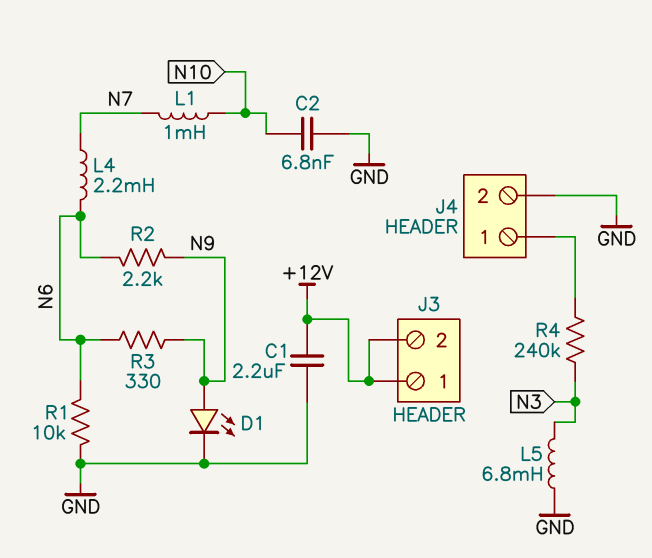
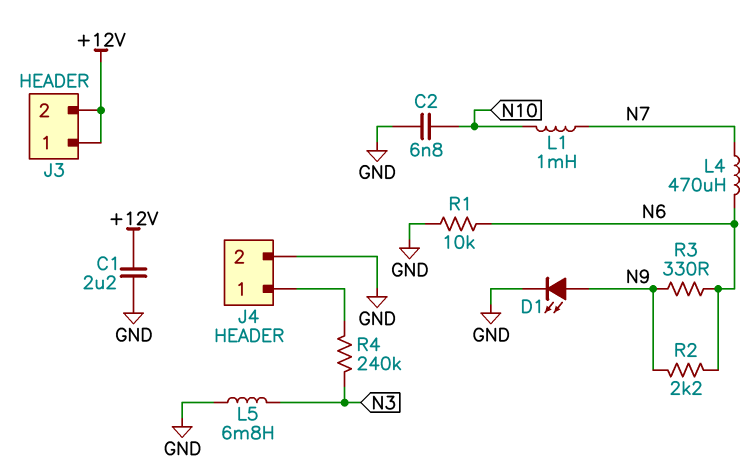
L4: 2.2mH (N6, N7) -> 470uH (N6, N7)

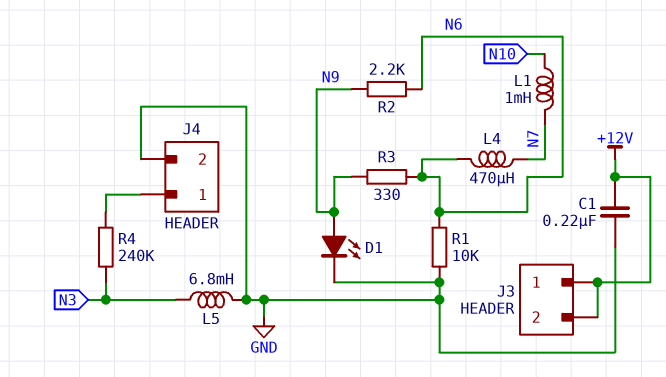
C1: 2.2uF (+12V, GND) -> 220nF (+12V, GND)
C2: 6.8nF (GND, N10) -> none

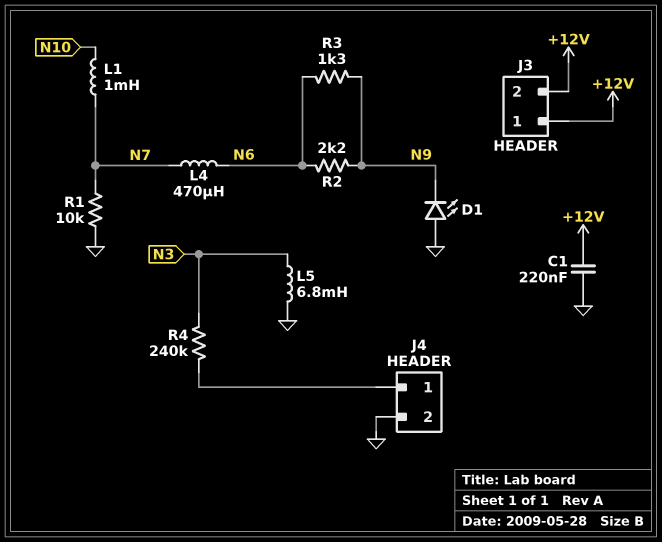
D1: LED (A N9, K GND) -> LED (A GND, K N9)
R1: 10k (GND, N6) -> 10k (GND, N7)
R3: 330 (N6, N9) -> 1.3k (N6, N9)

